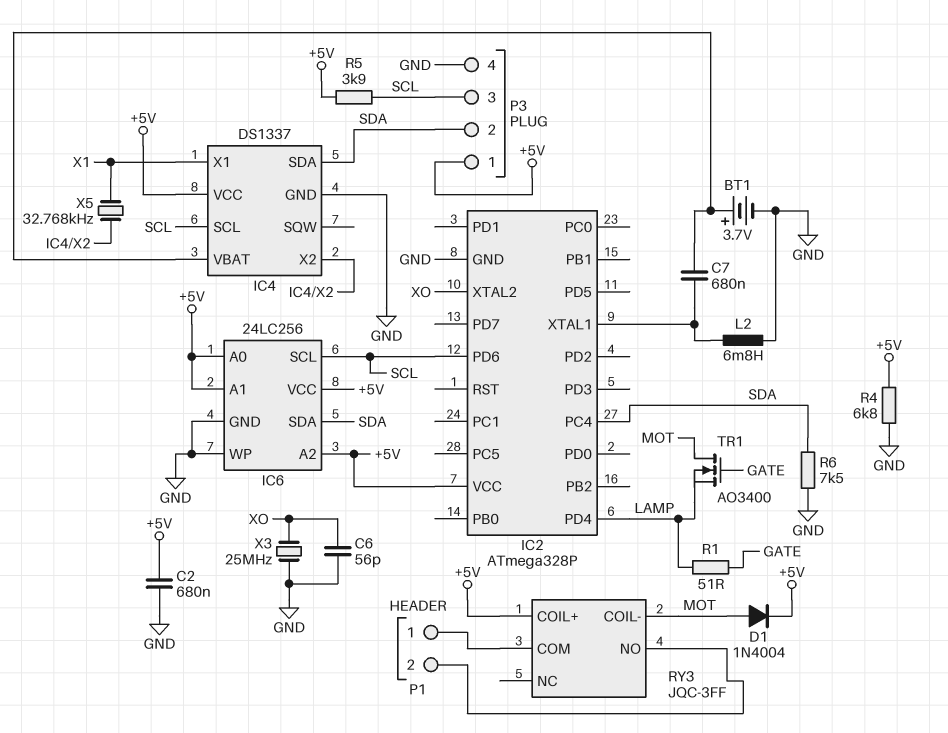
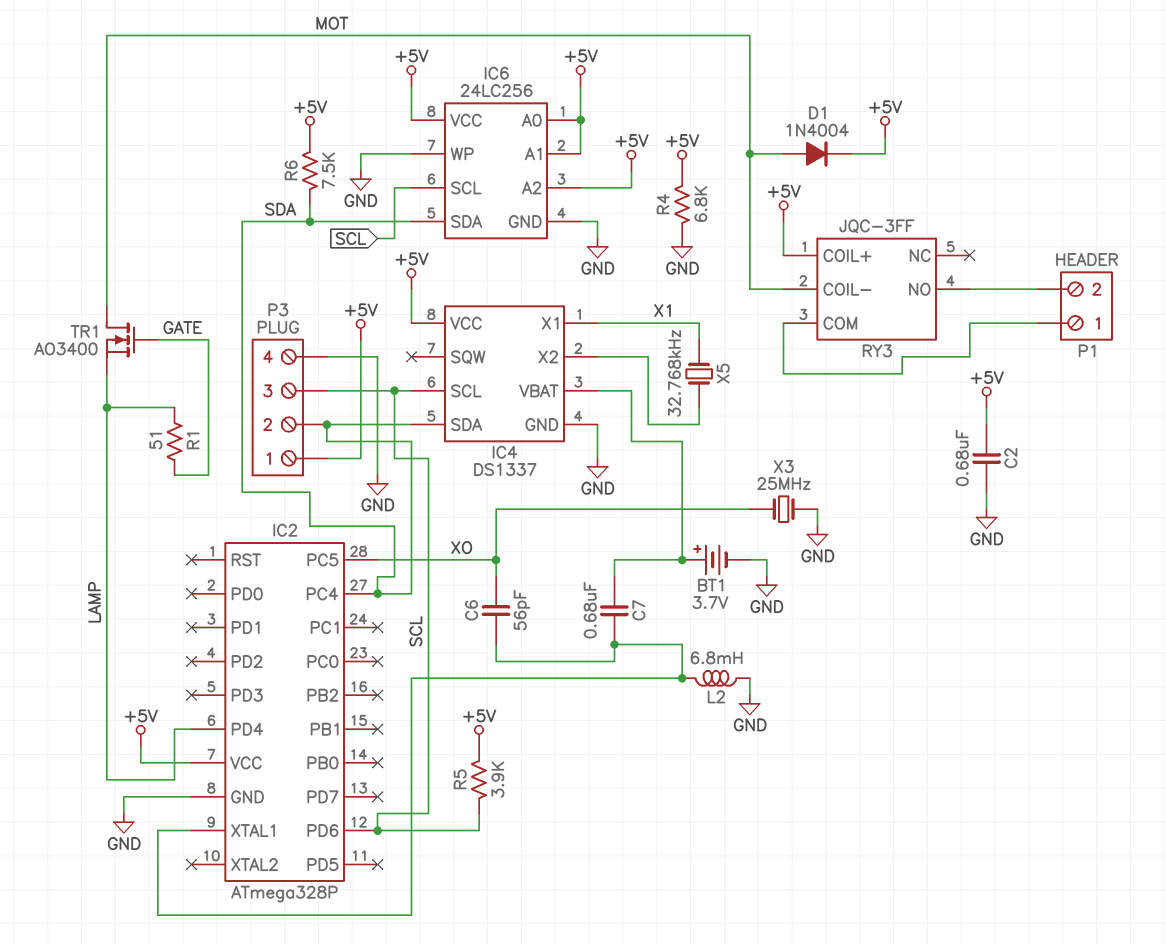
C6: 56pF (GND, XO) -> 56pF (IC2/XTAL1, XO)
IC2 pin PC5: none -> XO
IC2 pin XTAL2: XO -> none
R6: 7.5k (GND, SDA) -> 7.5k (+5V, SDA)

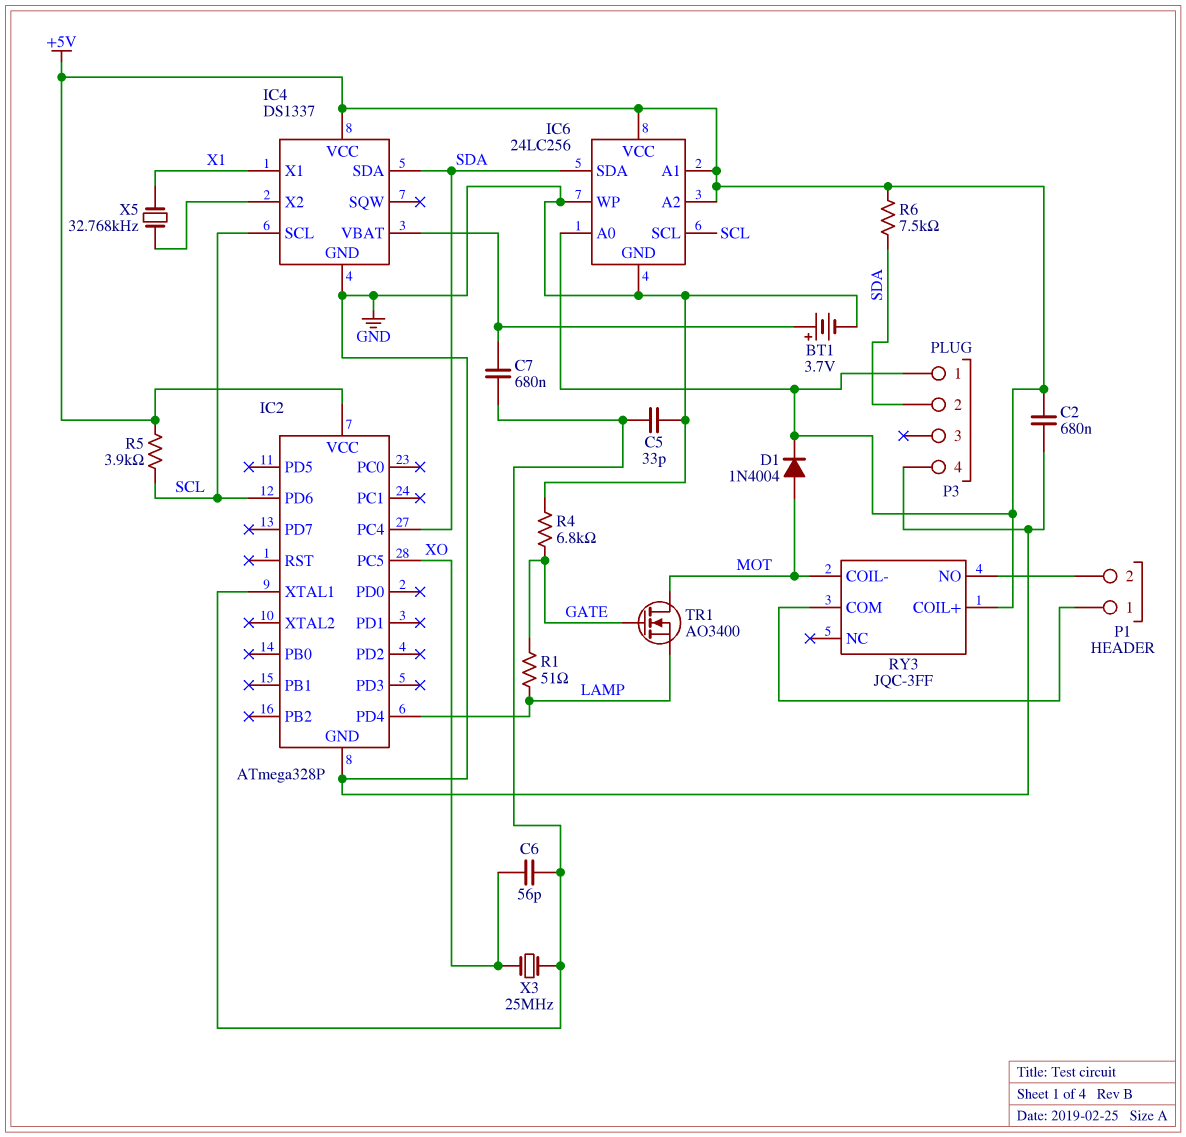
C5: none -> 33pF (GND, IC2/XTAL1)
L2: 6.8mH (GND, IC2/XTAL1) -> none
P3 pin 3: SCL -> none
R4: 6.8k (+5V, GND) -> 6.8k (GATE, GND)
X3: 25MHz (GND, XO) -> 25MHz (IC2/XTAL1, XO)

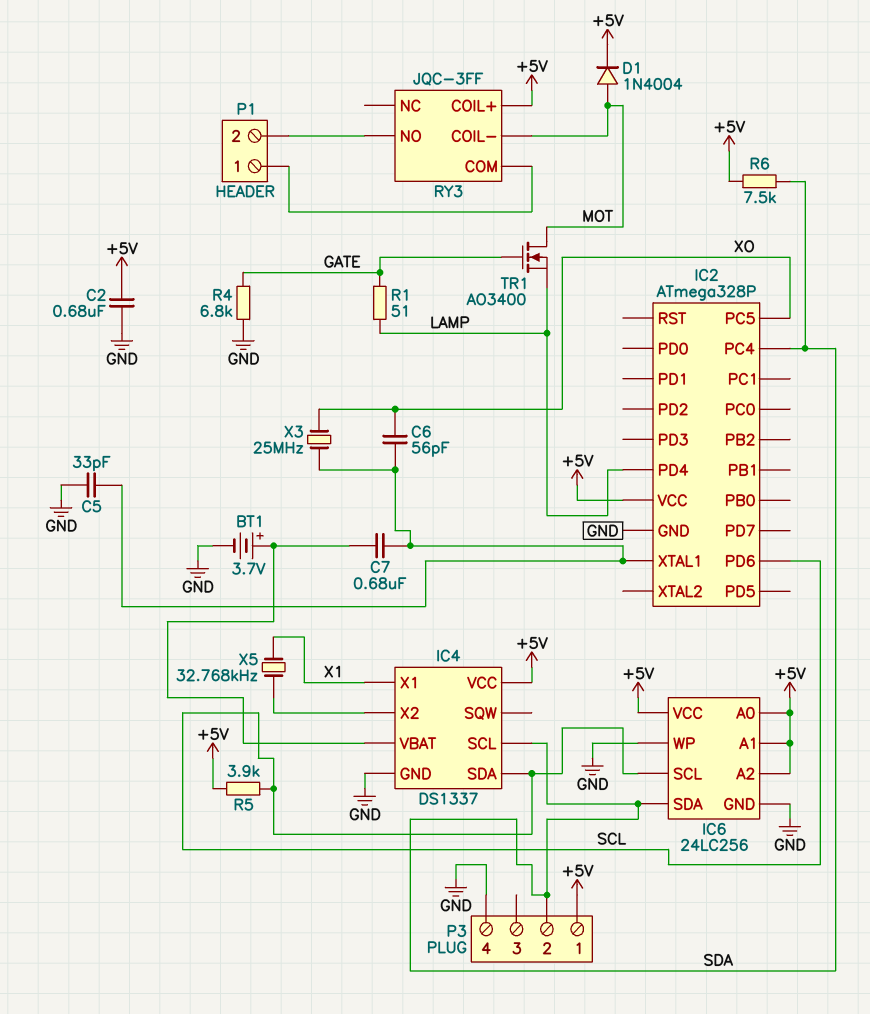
IC4 pin SCL: SCL -> SDA
IC4 pin SDA: SDA -> SCL

